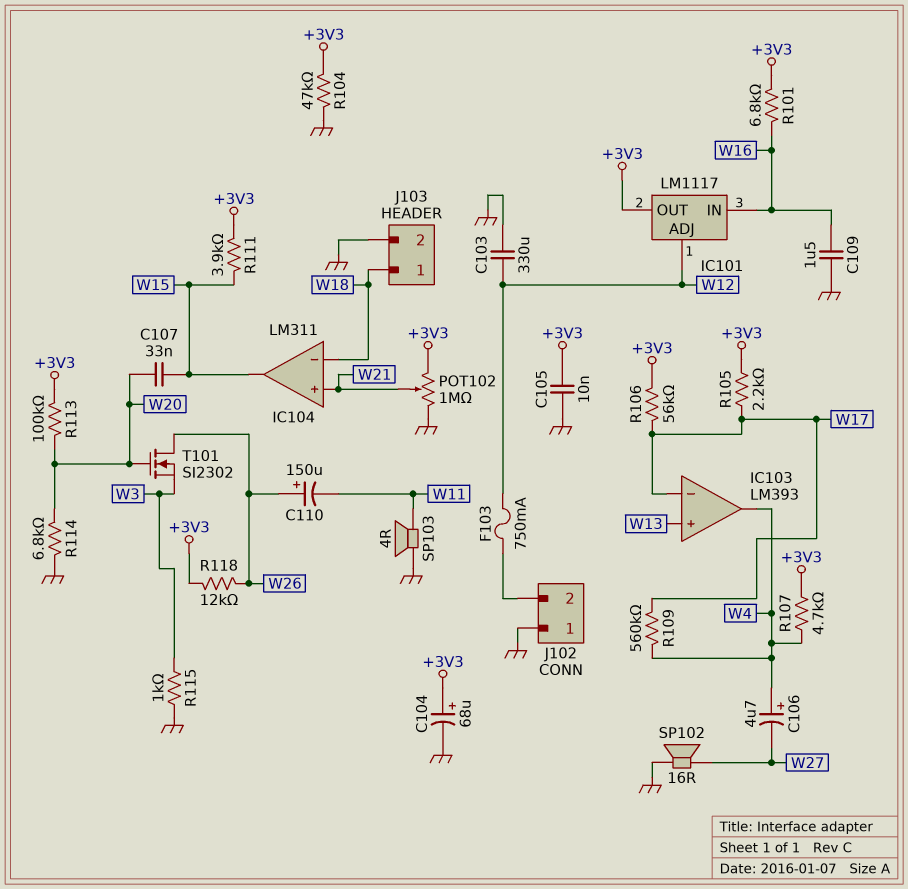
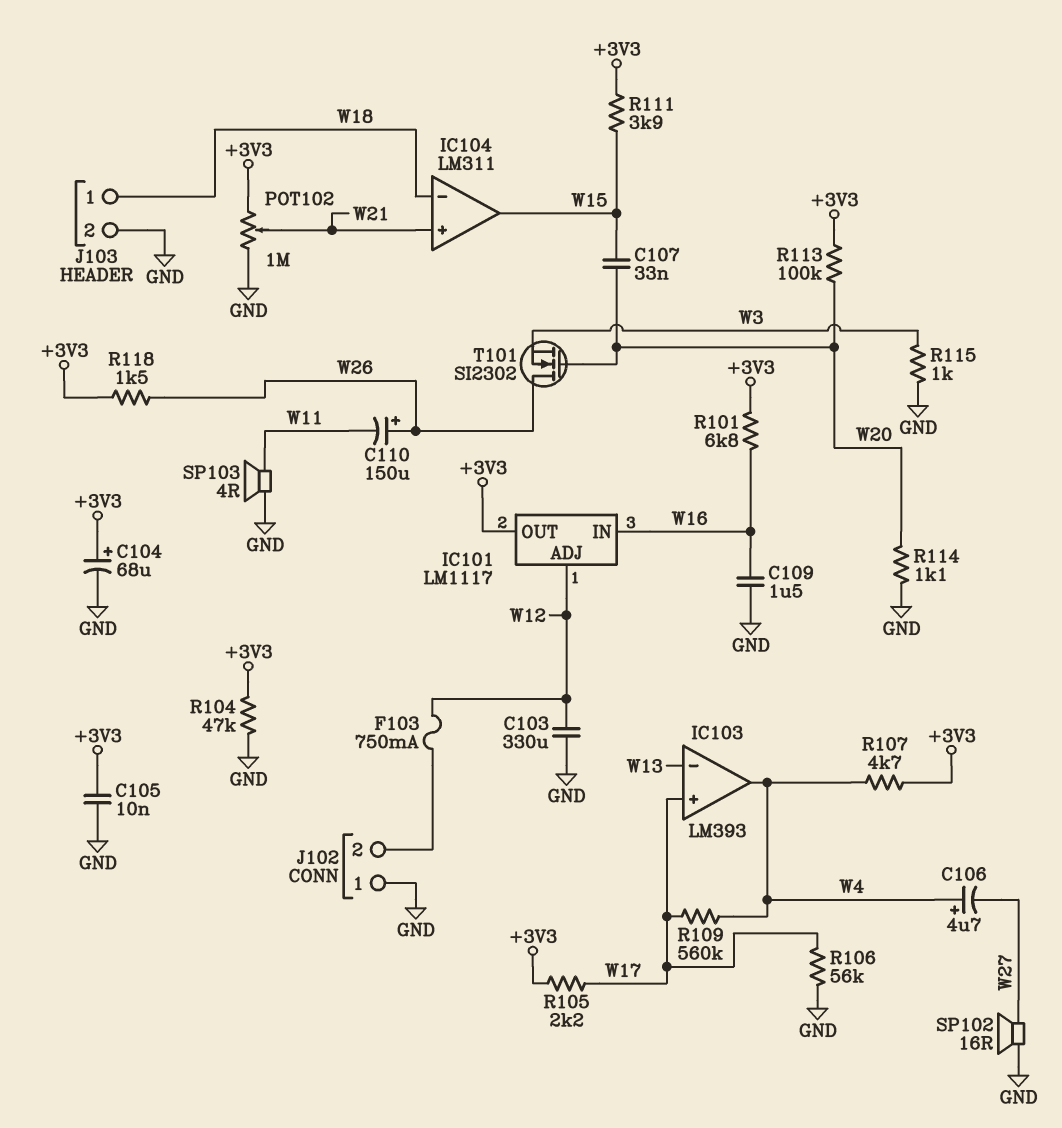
IC103 pin in+: W13 -> W17
IC103 pin in-: W17 -> W13
R106: 56k (+3V3, W17) -> 56k (GND, W17)
R114: 6.8k (GND, W20) -> 1.1k (GND, W20)
R118: 12k (+3V3, W26) -> 1.5k (+3V3, W26)

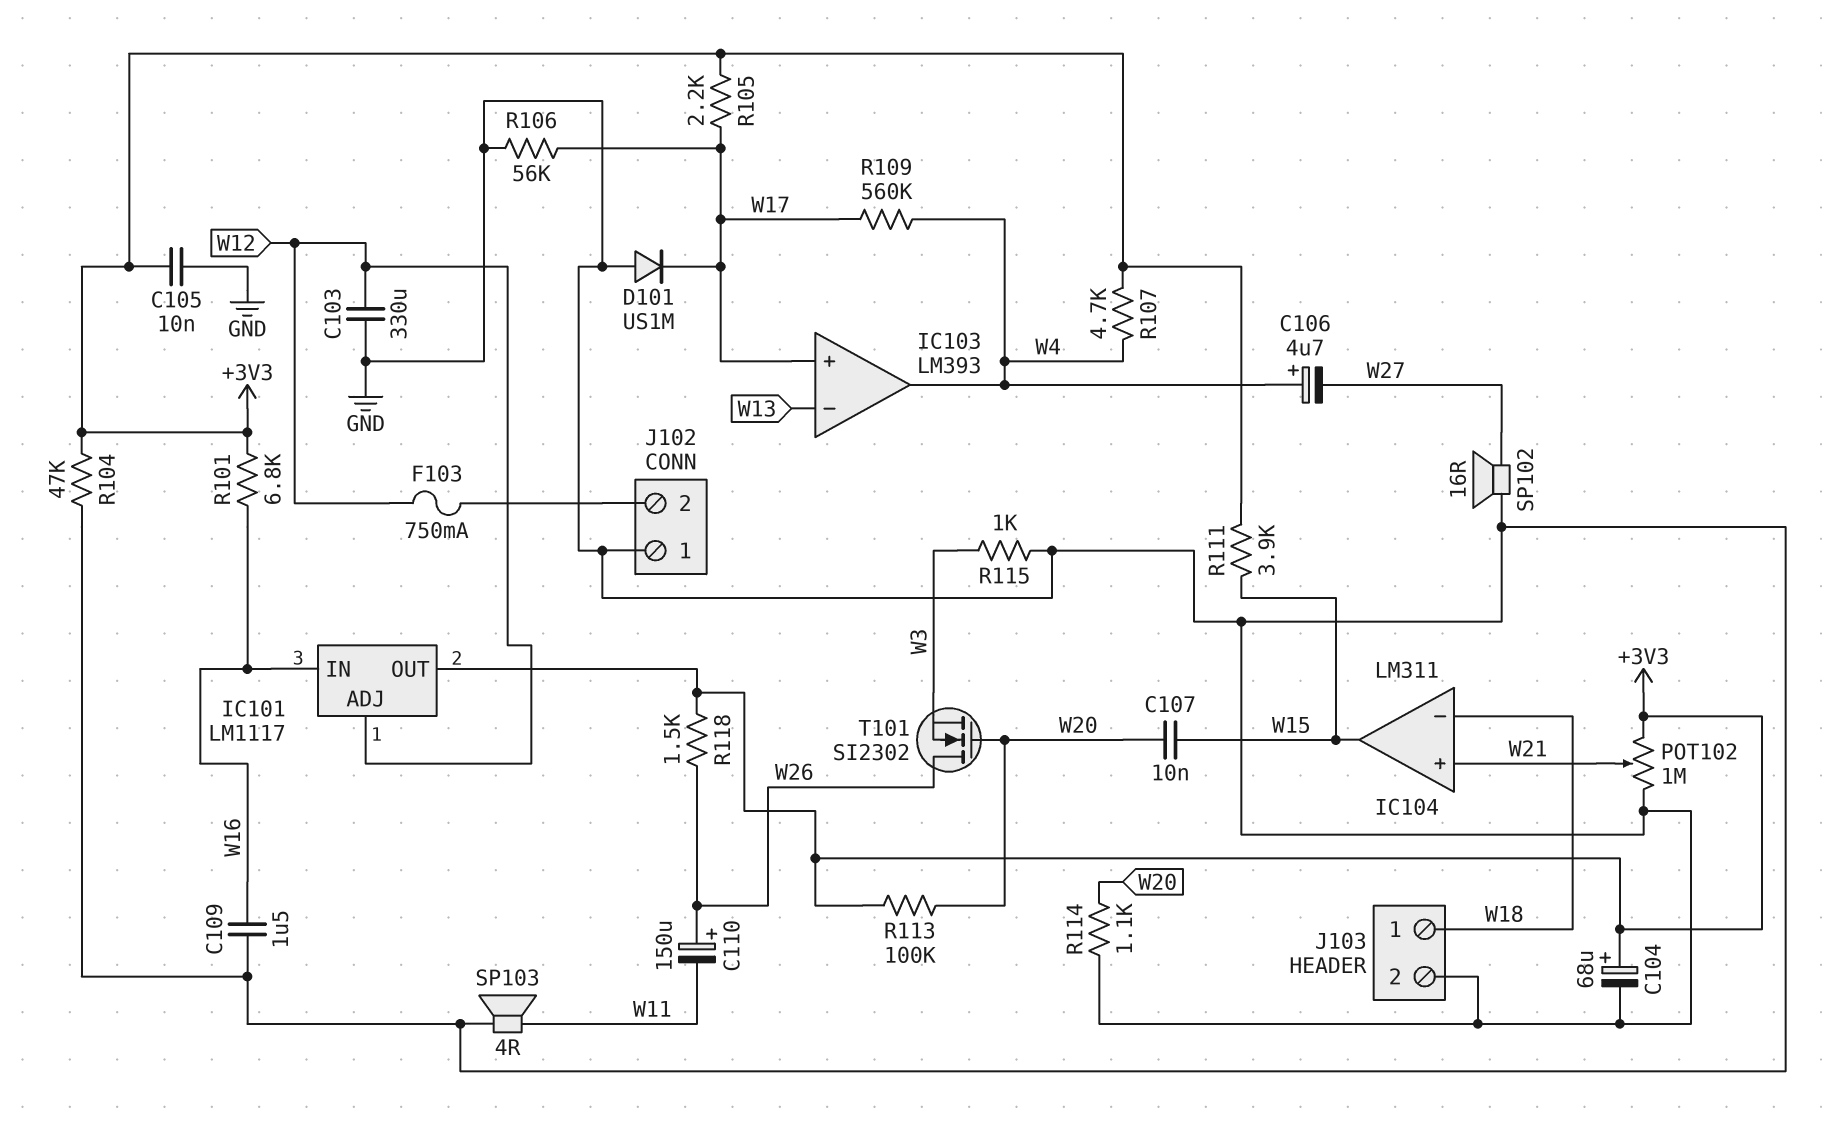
C107: 33nF (W15, W20) -> 10nF (W15, W20)
D101: none -> diode US1M (A GND, K W17)

